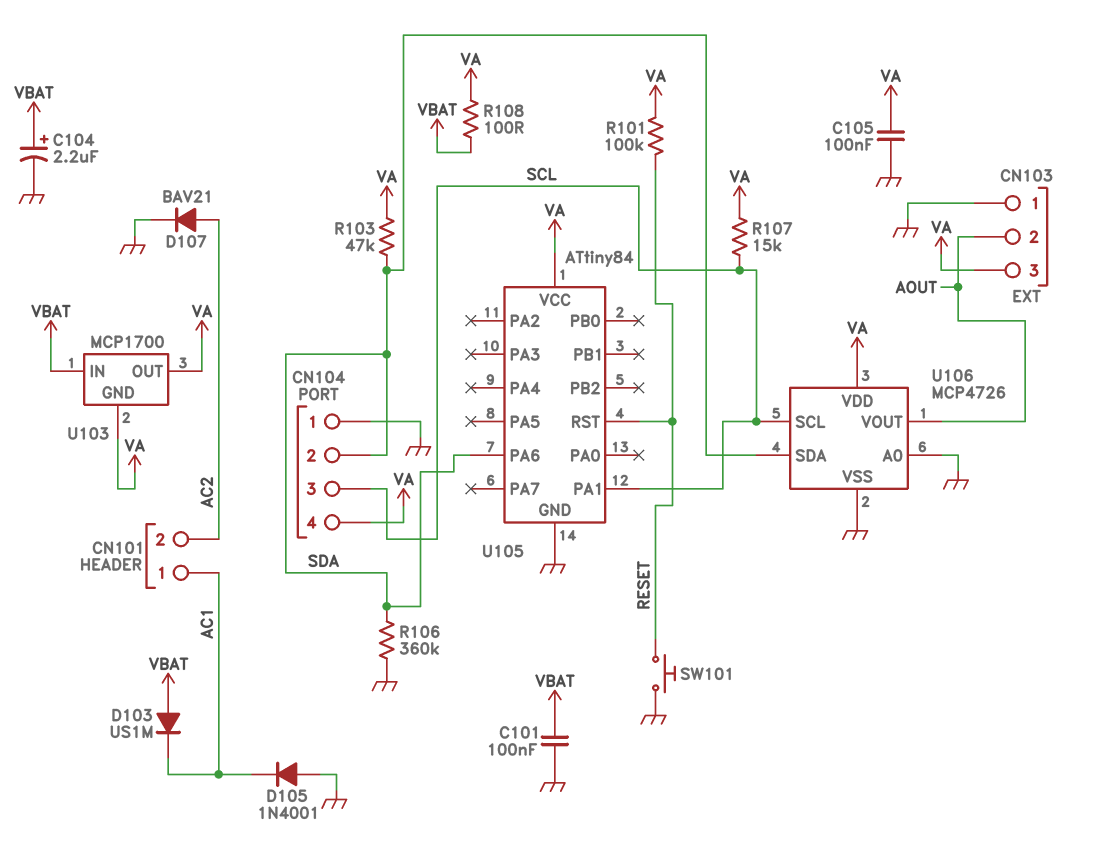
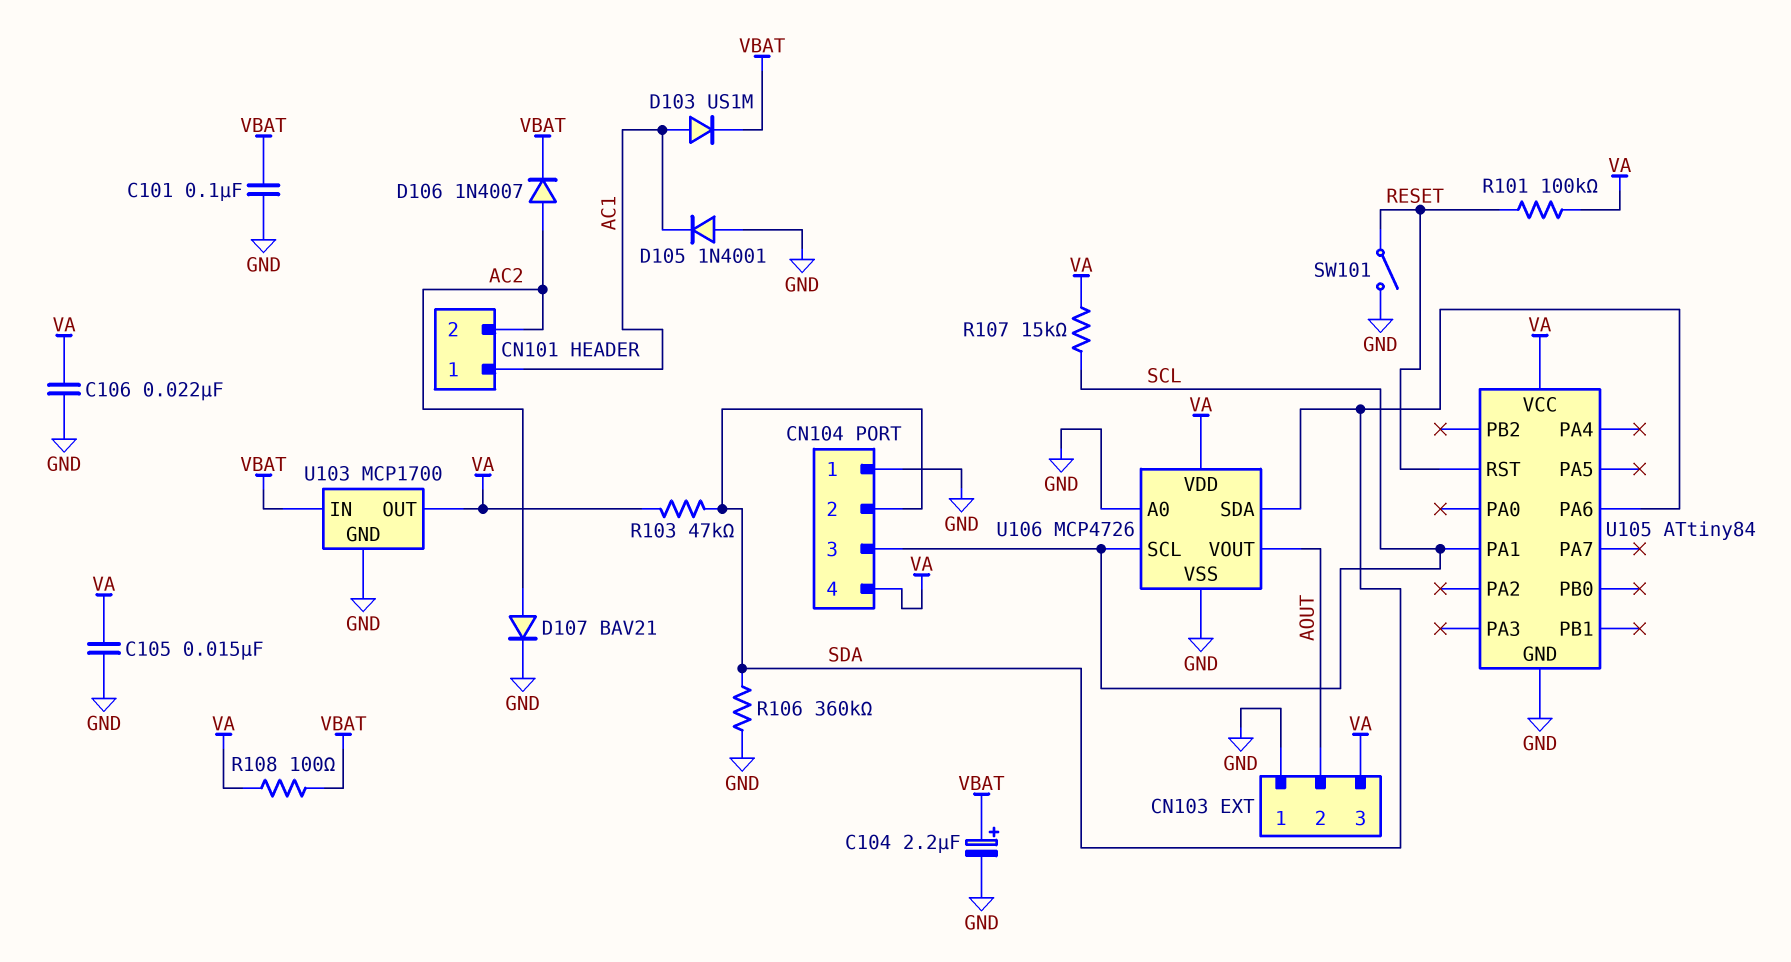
C105: 100nF (GND, VA) -> 15nF (GND, VA)
C106: none -> 22nF (GND, VA)
D103: diode US1M (A VBAT, K AC1) -> diode US1M (A AC1, K VBAT)
D106: none -> diode 1N4007 (A AC2, K VBAT)
SW101: button (GND, RESET) -> switch (GND, RESET)
U103 pin GND: VA -> GND

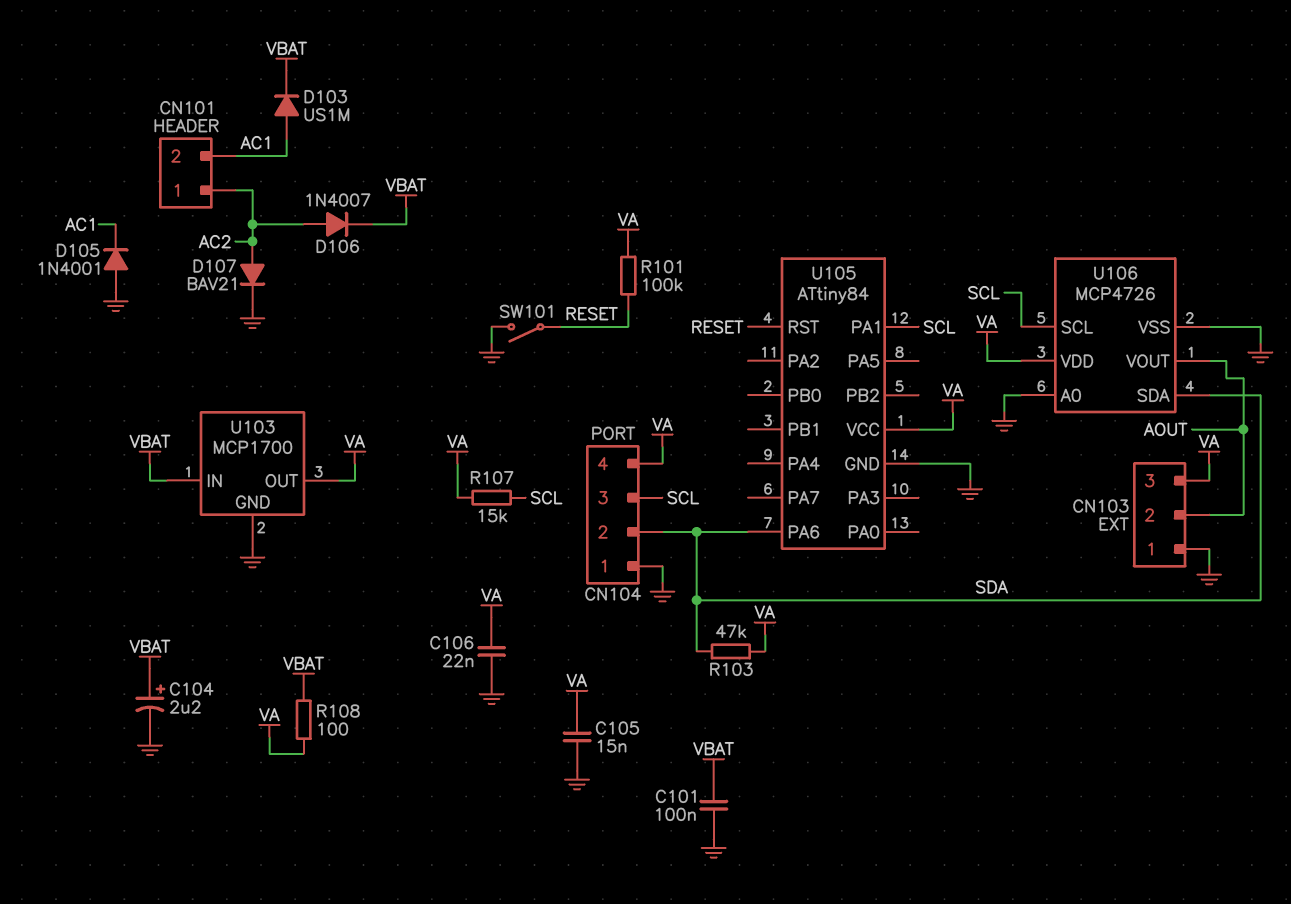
CN101 pin 1: AC1 -> AC2
CN101 pin 2: AC2 -> AC1
R106: 360k (GND, SDA) -> none

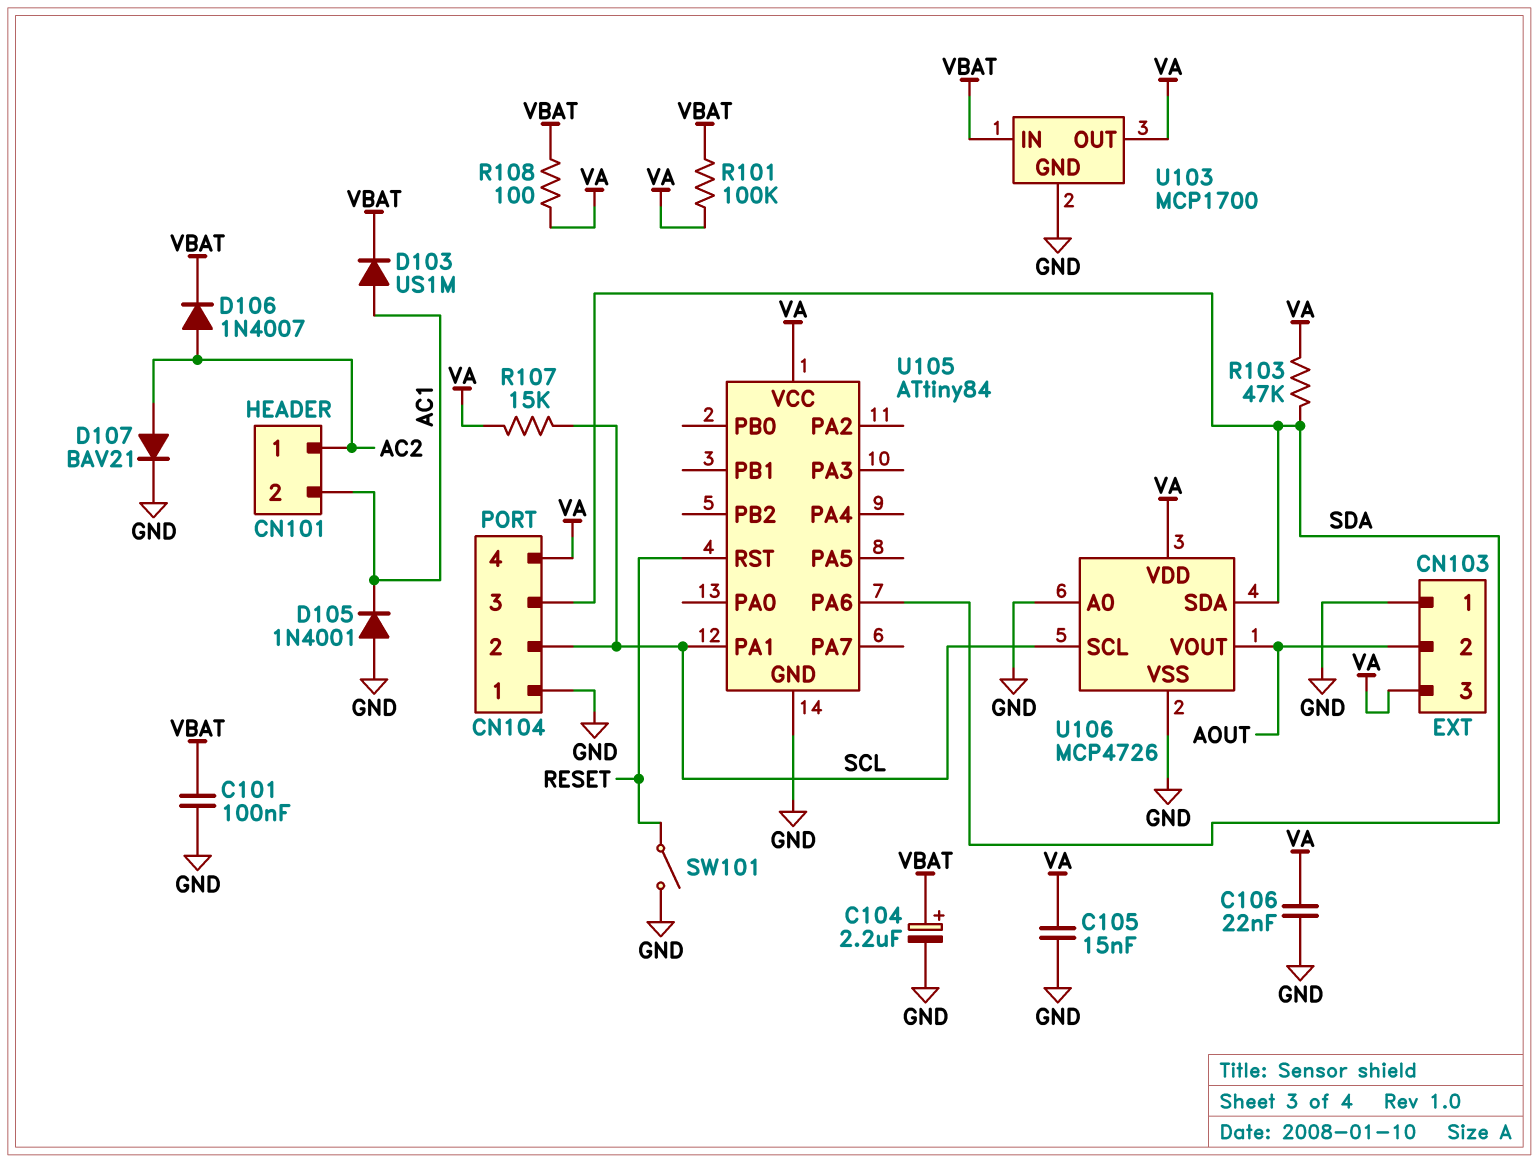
CN104 pin 2: SDA -> SCL
CN104 pin 3: SCL -> SDA
R101: 100k (RESET, VA) -> 100k (VA, VBAT)

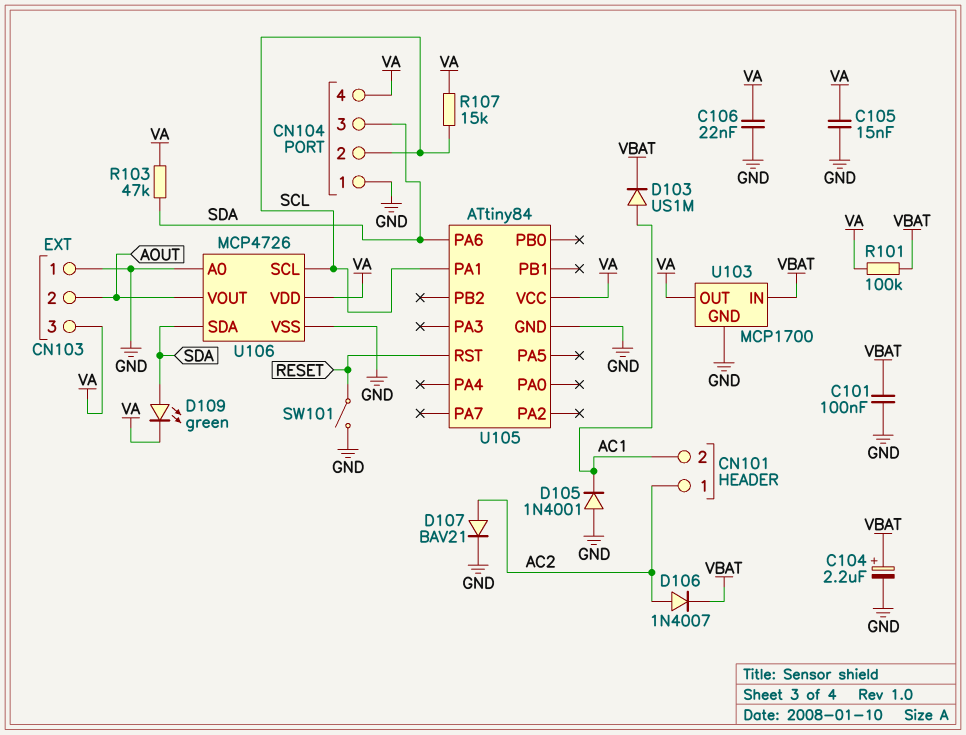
D109: none -> LED green (A SDA, K VA)
R108: 100 (VA, VBAT) -> none

